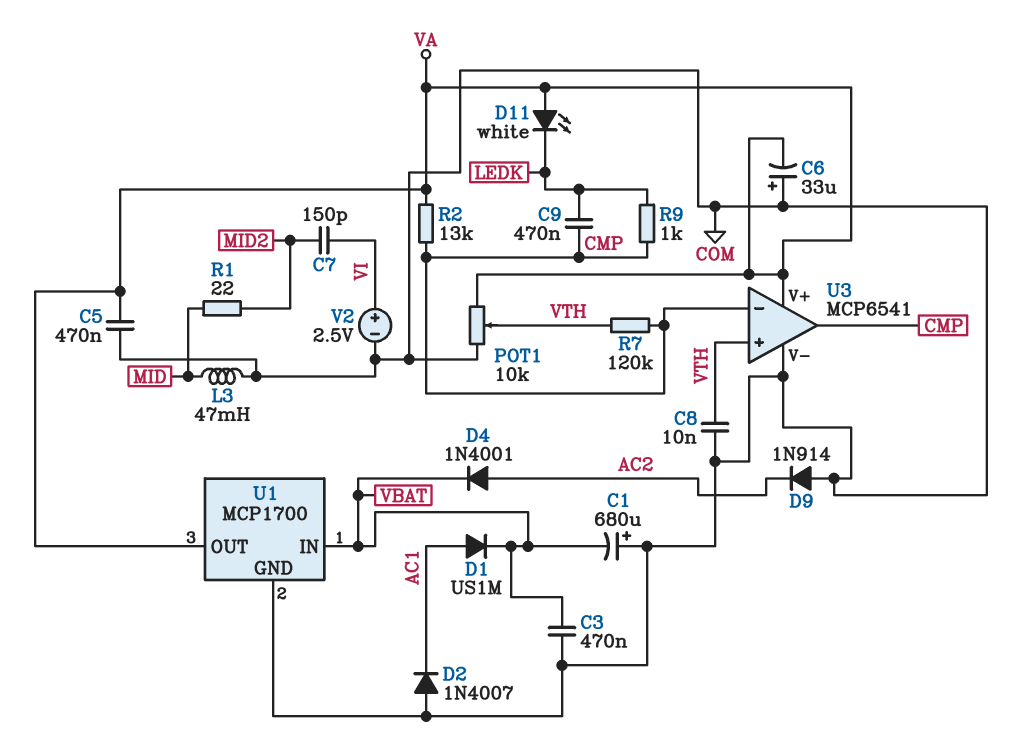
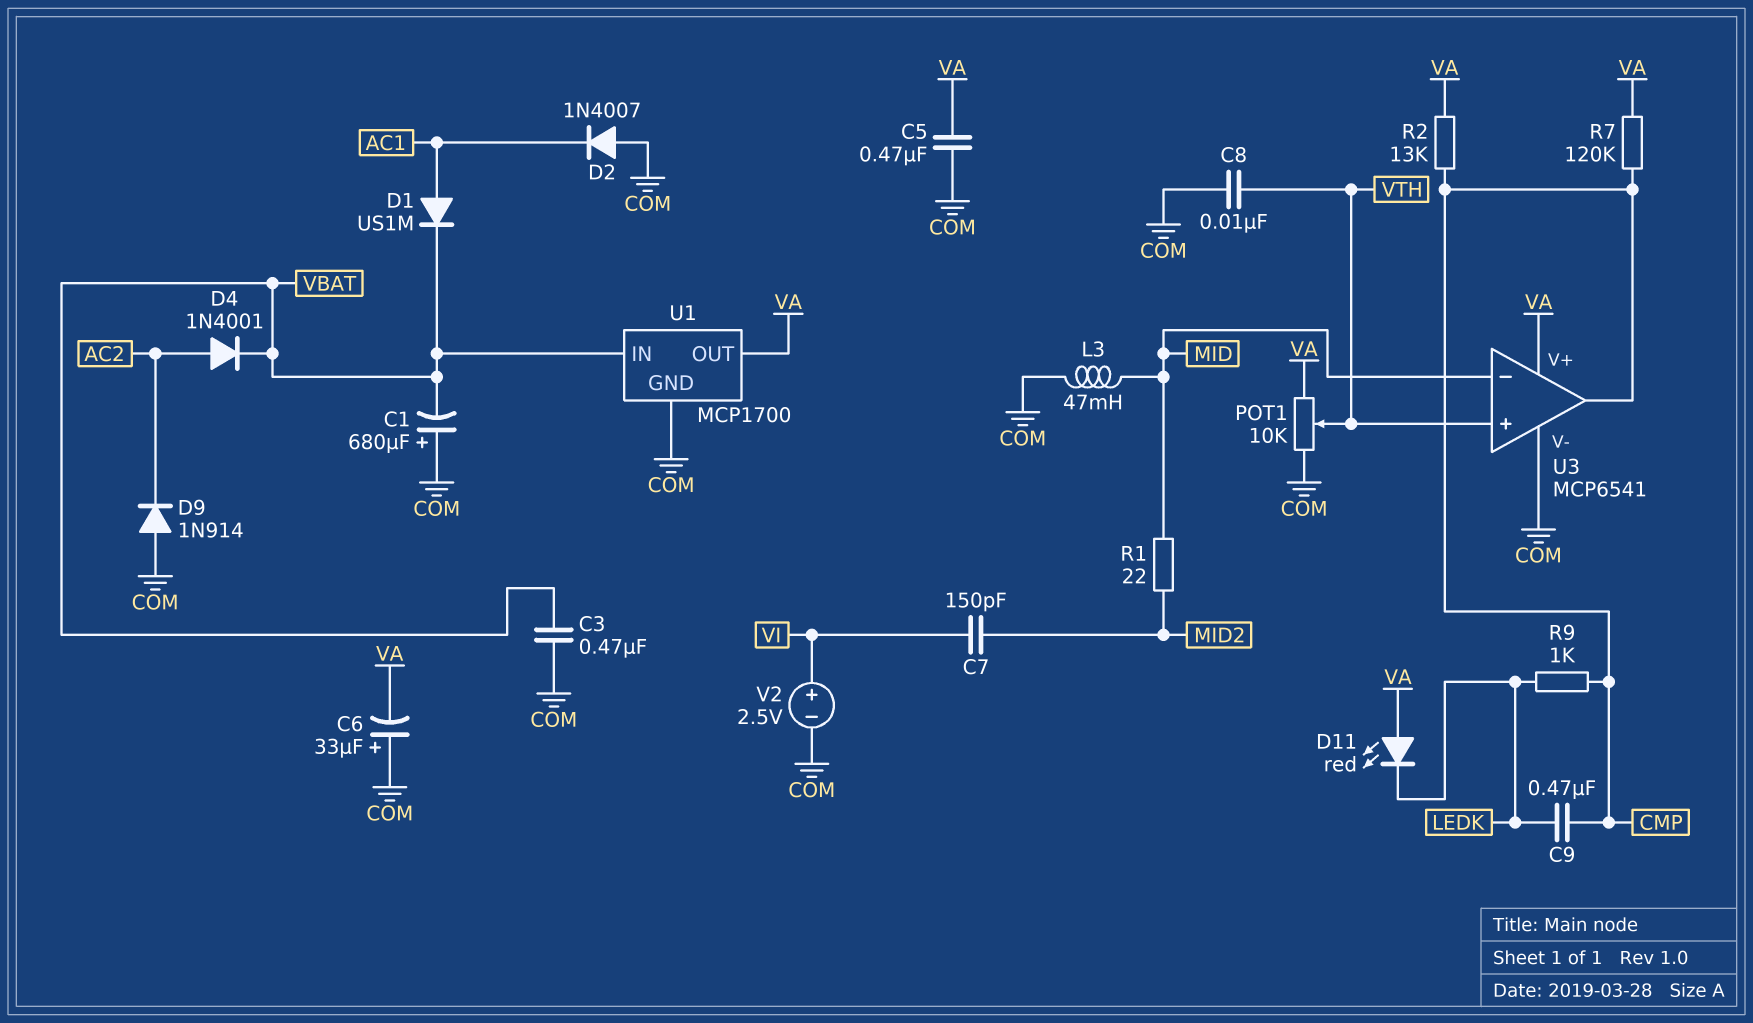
D11: LED white (A VA, K LEDK) -> LED red (A VA, K LEDK)
R7: 120k (CMP, VTH) -> 120k (CMP, VA)
U3 pin in-: CMP -> MID

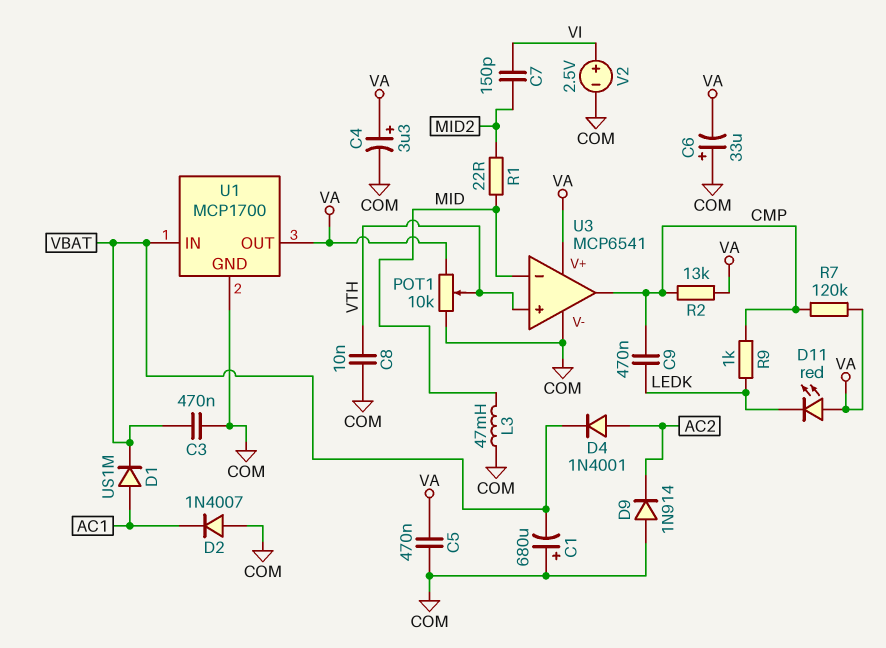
C4: none -> 3.3uF (plus VA, minus COM)

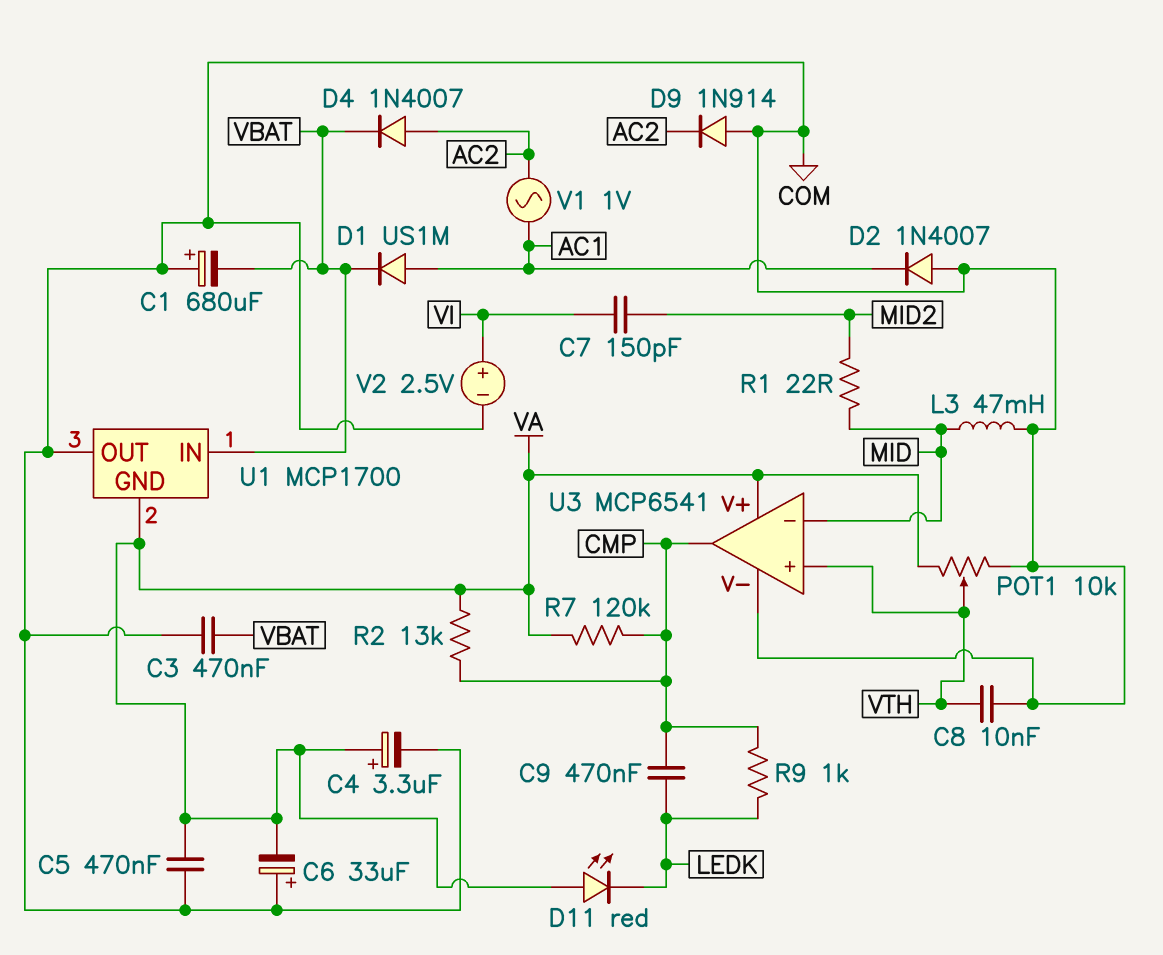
D4: diode 1N4001 (A AC2, K VBAT) -> diode 1N4007 (A AC2, K VBAT)
U1 pin GND: COM -> VA
U1 pin OUT: VA -> COM
V1: none -> AC 1V (AC1, AC2)

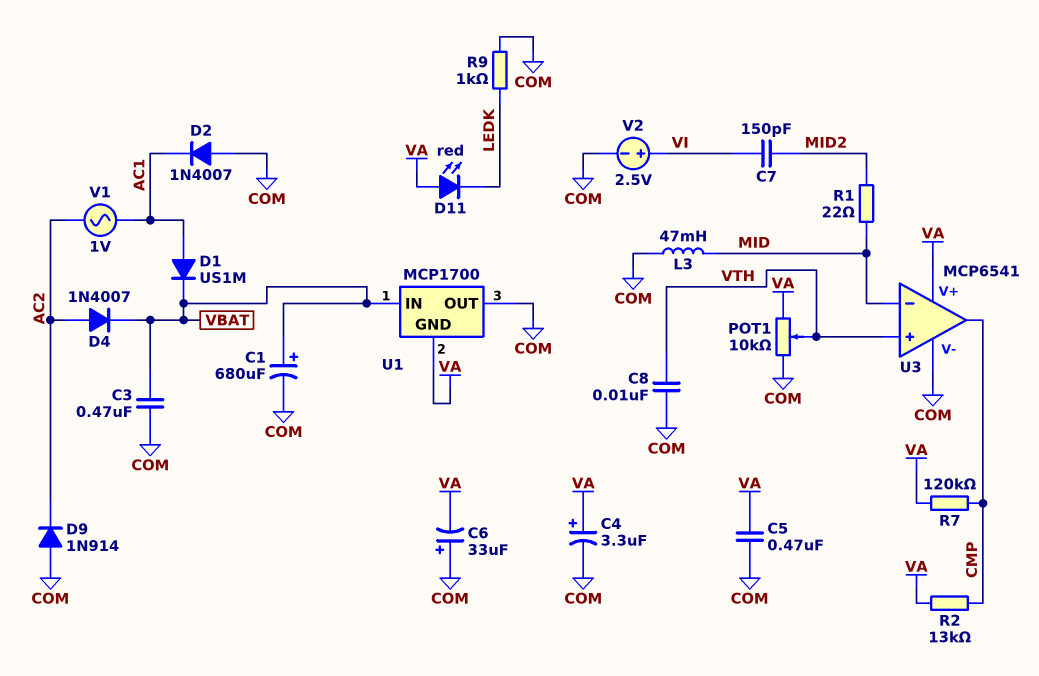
C1: 680uF (plus COM, minus VBAT) -> 680uF (plus VBAT, minus COM)
C9: 470nF (CMP, LEDK) -> none
R9: 1k (CMP, LEDK) -> 1k (COM, LEDK)

